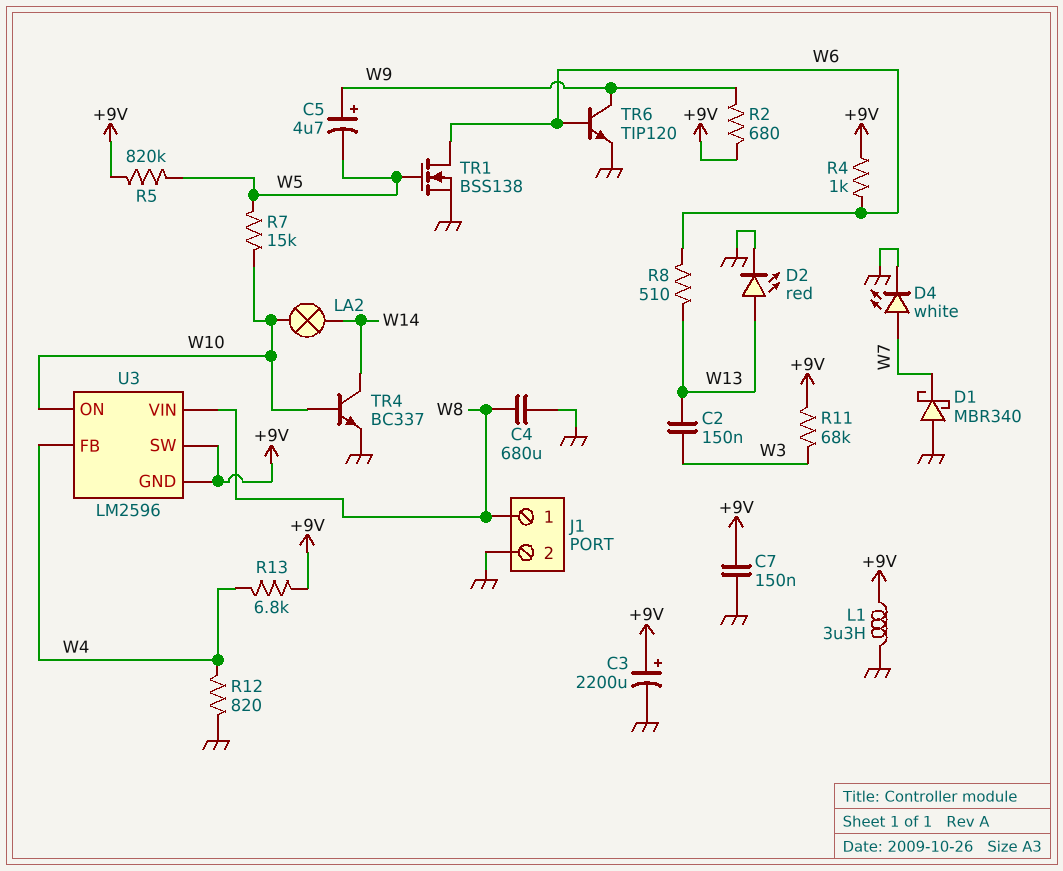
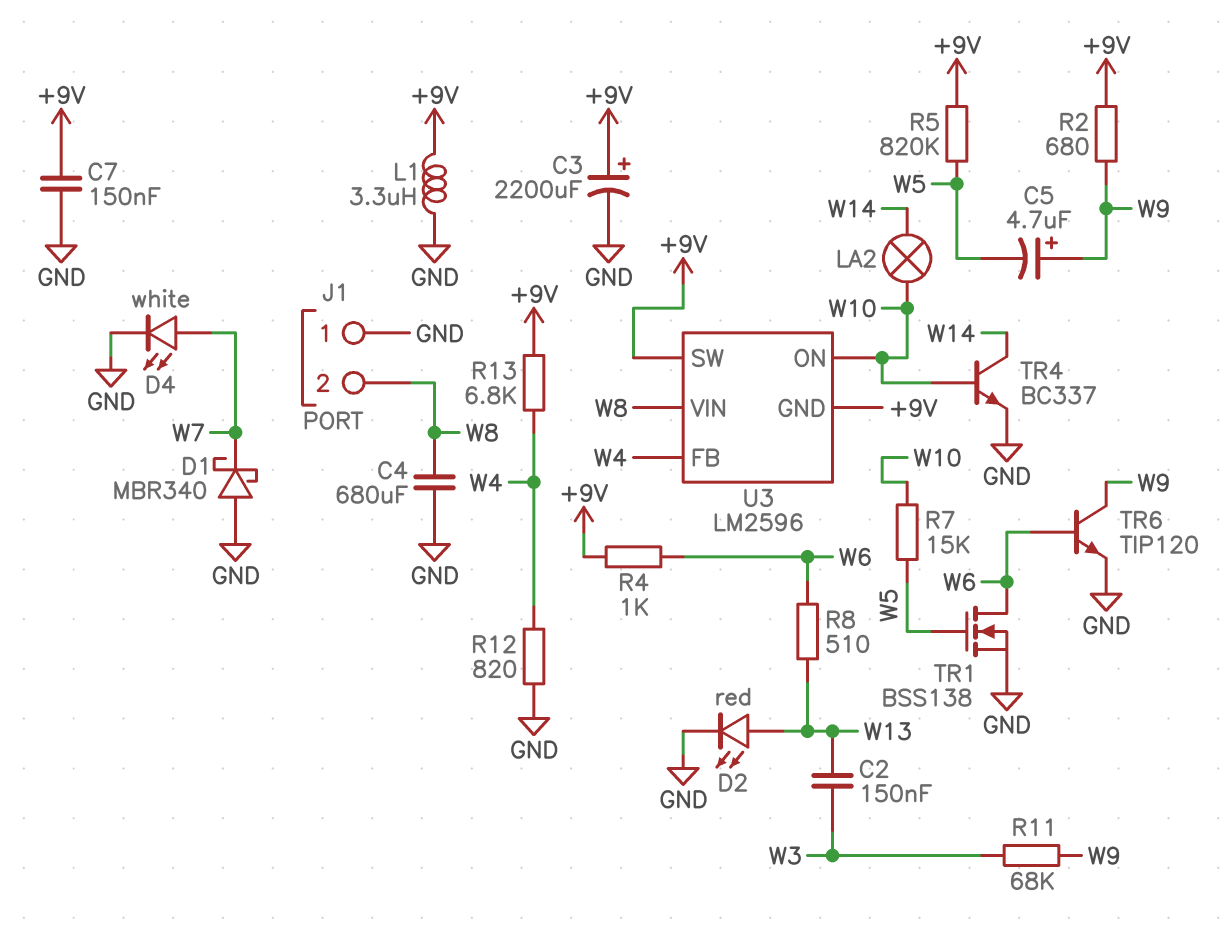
J1 pin 1: W8 -> GND
J1 pin 2: GND -> W8
R11: 68k (+9V, W3) -> 68k (W3, W9)

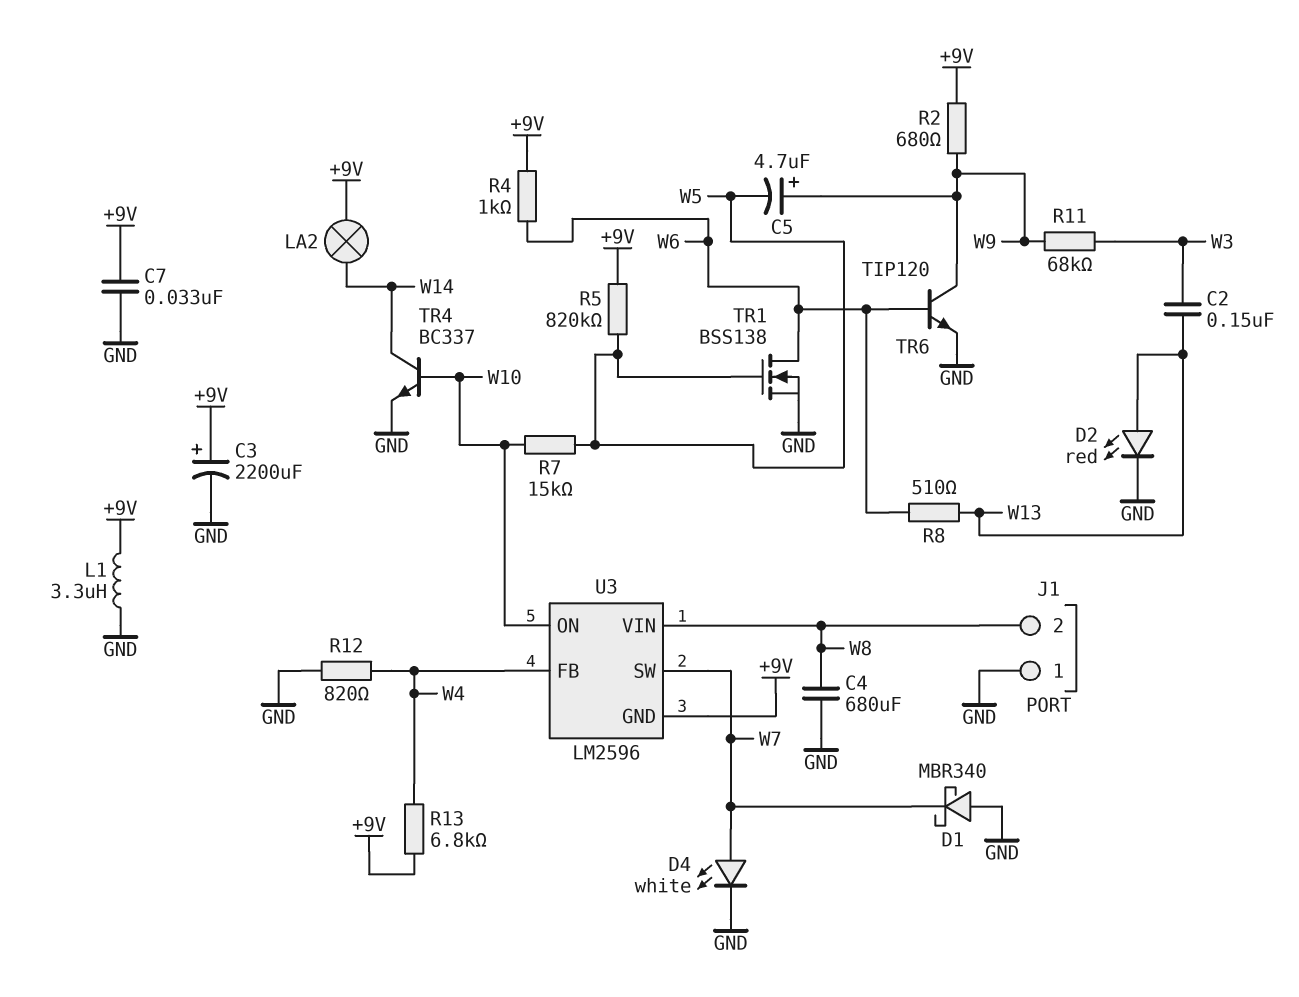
C7: 150nF (+9V, GND) -> 33nF (+9V, GND)
LA2: lamp (W10, W14) -> lamp (+9V, W14)
U3 pin SW: +9V -> W7

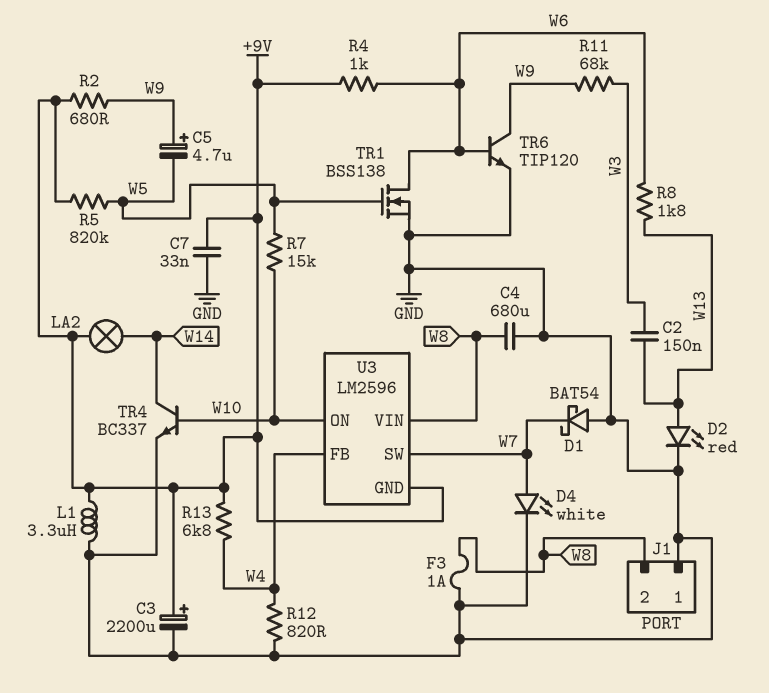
D1: schottky MBR340 (A GND, K W7) -> schottky BAT54 (A GND, K W7)
F3: none -> 1A (GND, W8)
R8: 510 (W6, W13) -> 1.8k (W6, W13)

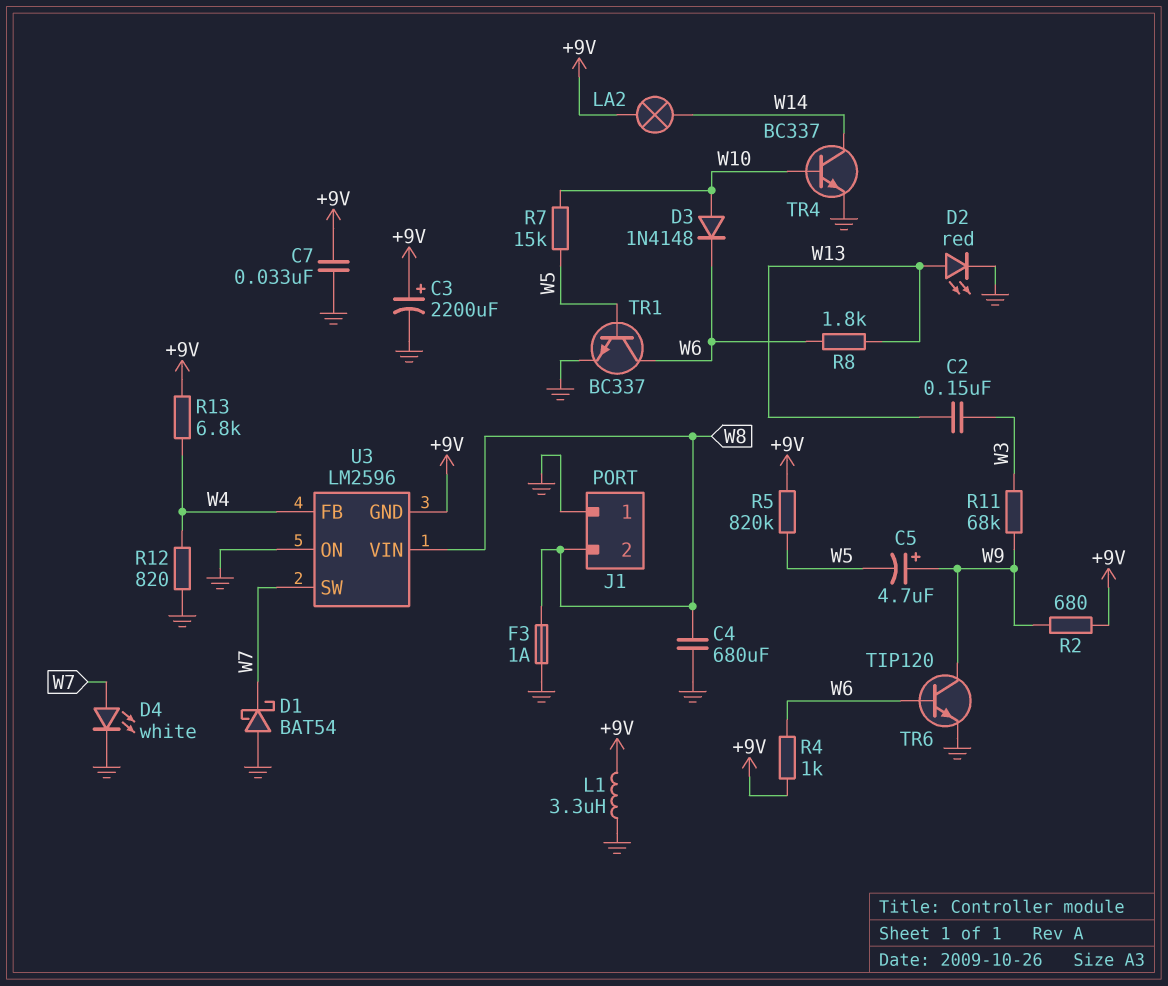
D3: none -> diode 1N4148 (A W10, K W6)
TR1: NMOS BSS138 (G W5, D W6, S GND) -> NPN BC337 (B W5, C W6, E GND)
U3 pin ON: W10 -> GND

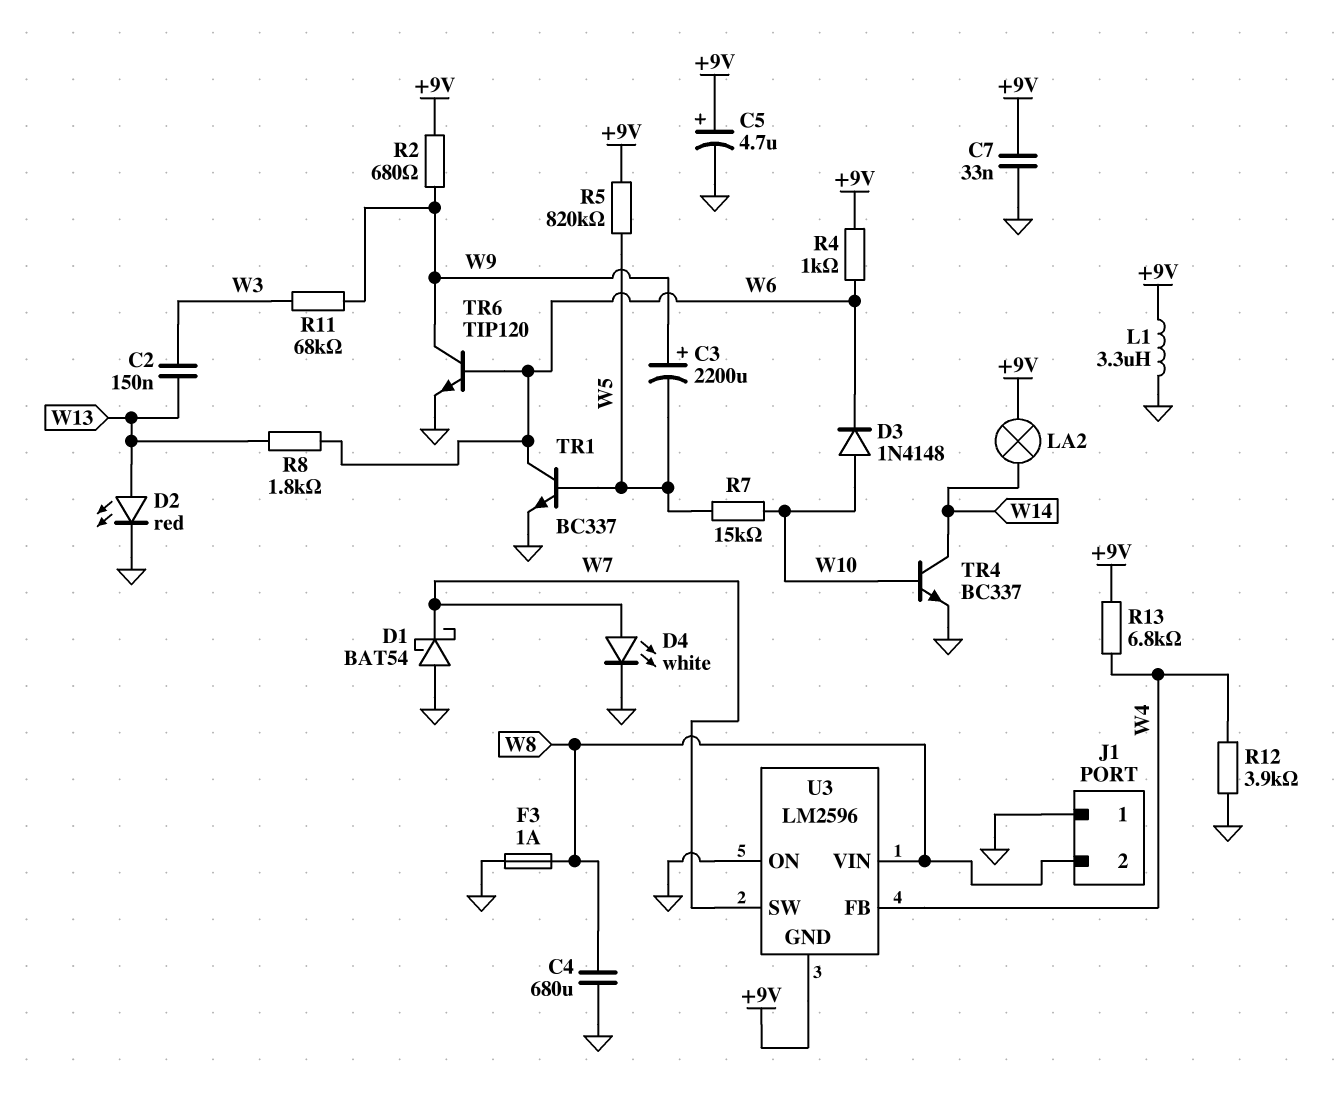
C3: 2200uF (plus +9V, minus GND) -> 2200uF (plus W9, minus W5)
C5: 4.7uF (plus W9, minus W5) -> 4.7uF (plus +9V, minus GND)
R12: 820 (GND, W4) -> 3.9k (GND, W4)

